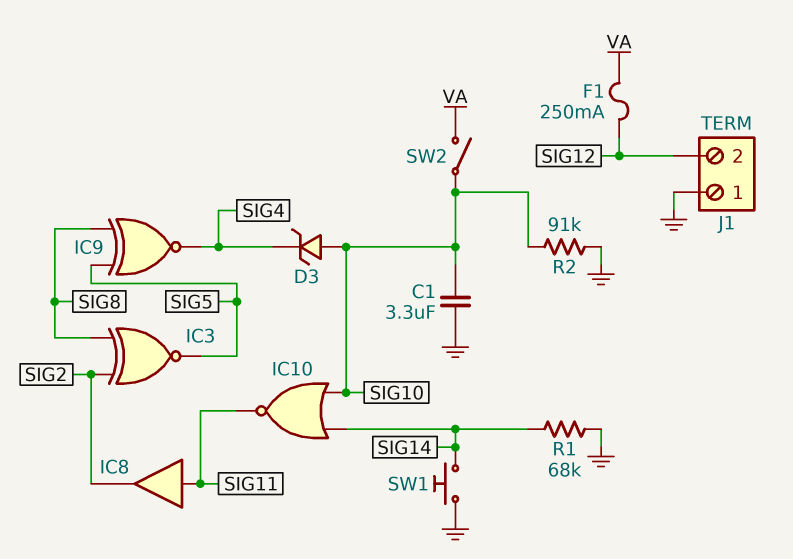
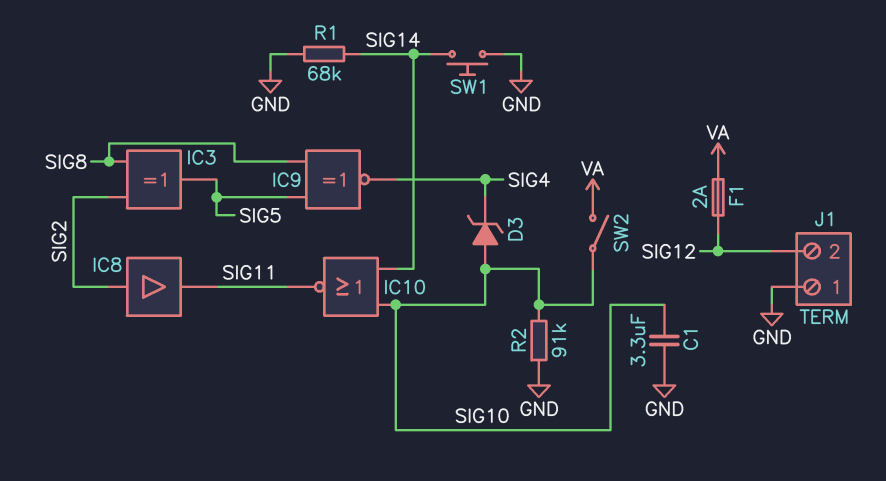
F1: 250mA (SIG12, VA) -> 2A (SIG12, VA)
IC3: XNOR (in SIG2, in SIG8, out SIG5) -> XOR (in SIG2, in SIG8, out SIG5)
IC8: buffer (in SIG11, out SIG2) -> buffer (in SIG2, out SIG11)

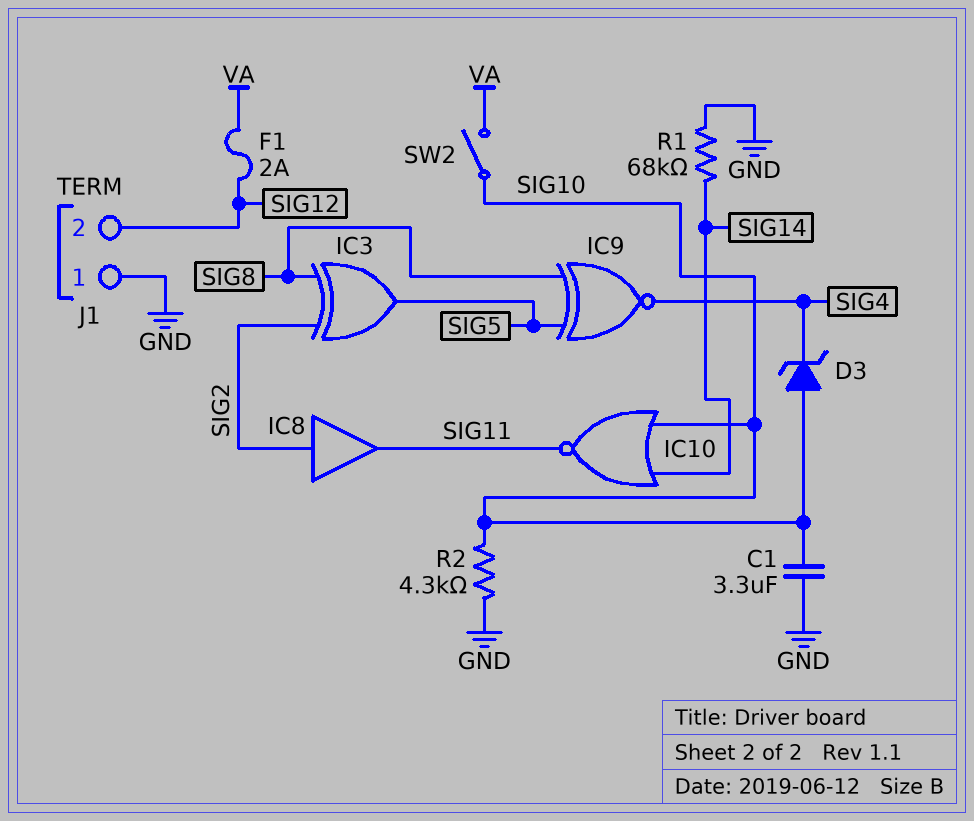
R2: 91k (GND, SIG10) -> 4.3k (GND, SIG10)
SW1: button (GND, SIG14) -> none

